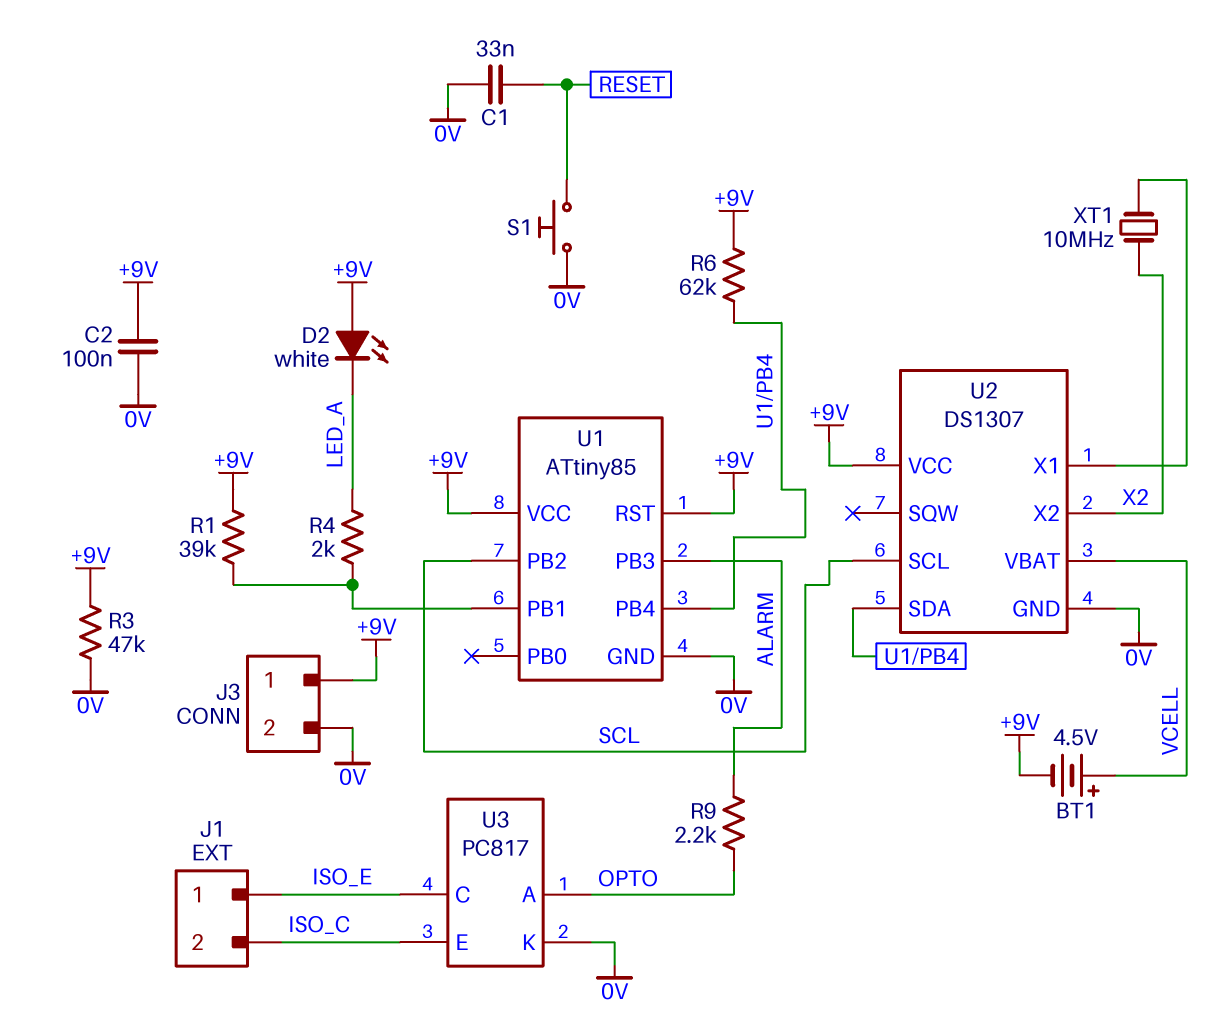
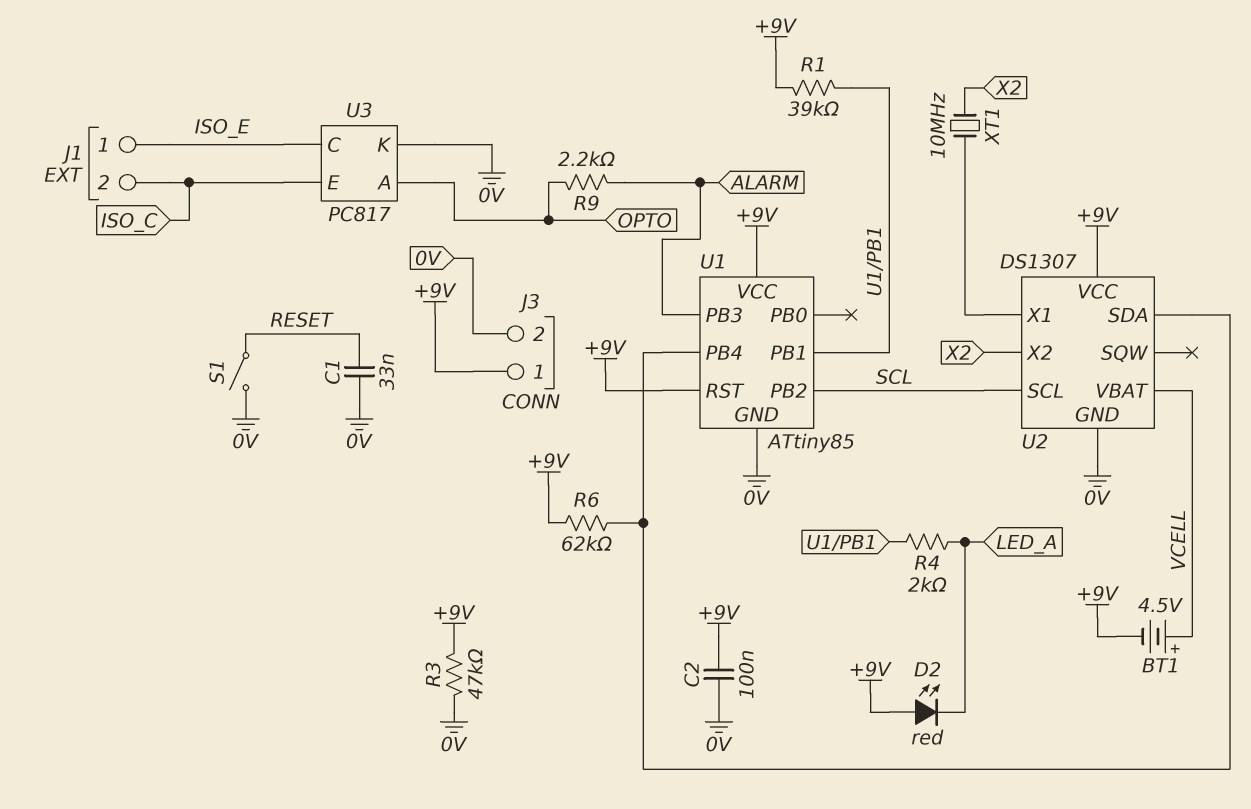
D2: LED white (A +9V, K LED_A) -> LED red (A +9V, K LED_A)
S1: button (0V, RESET) -> switch (0V, RESET)

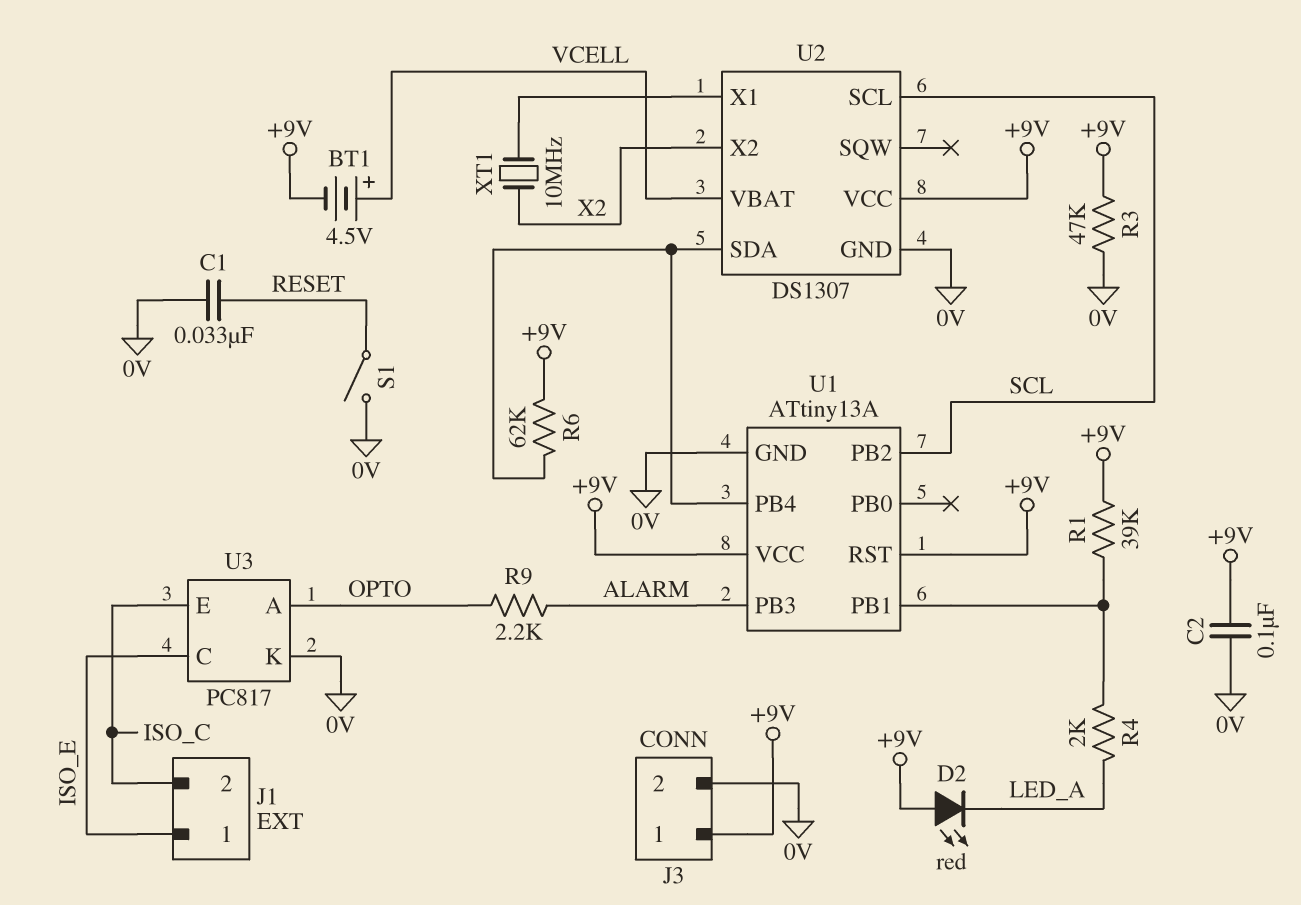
U1: ATtiny85 -> ATtiny13A

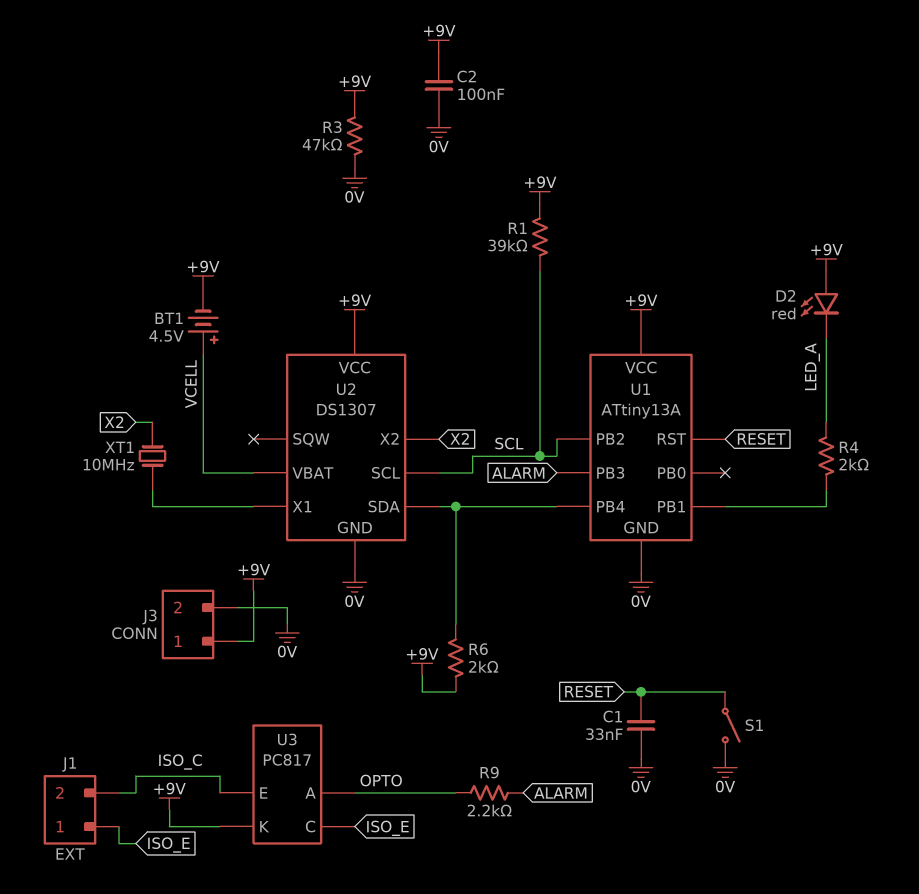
R1: 39k (+9V, U1/PB1) -> 39k (+9V, SCL)
R6: 62k (+9V, U1/PB4) -> 2k (+9V, U1/PB4)
U1 pin RST: +9V -> RESET
U3 pin K: 0V -> +9V

